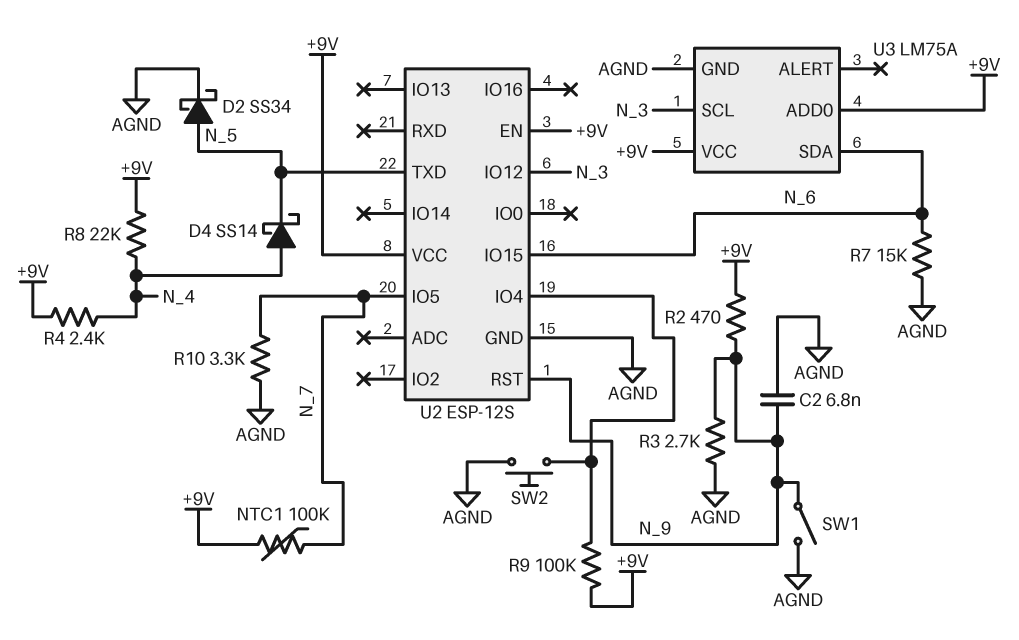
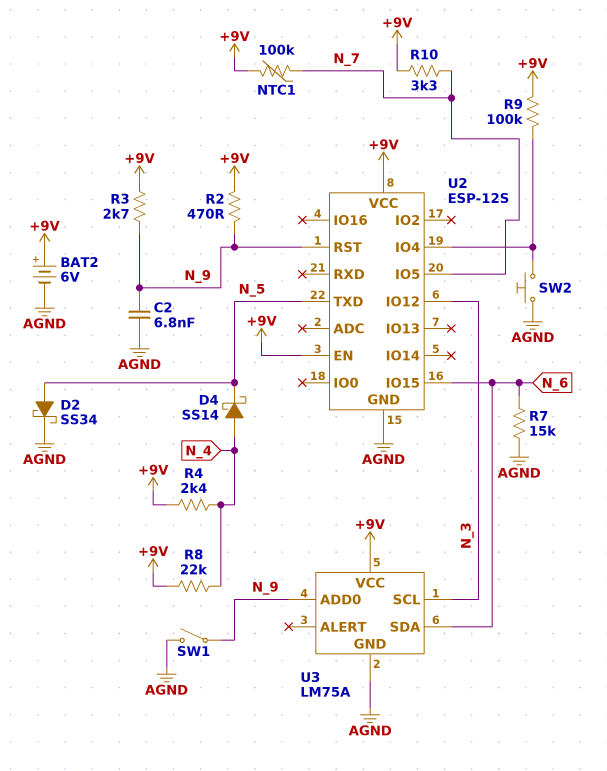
BAT2: none -> 6V (plus +9V, minus AGND)
R3: 2.7k (AGND, N_9) -> 2.7k (+9V, N_9)
R10: 3.3k (AGND, N_7) -> 3.3k (+9V, N_7)
U3 pin ADD0: +9V -> N_9

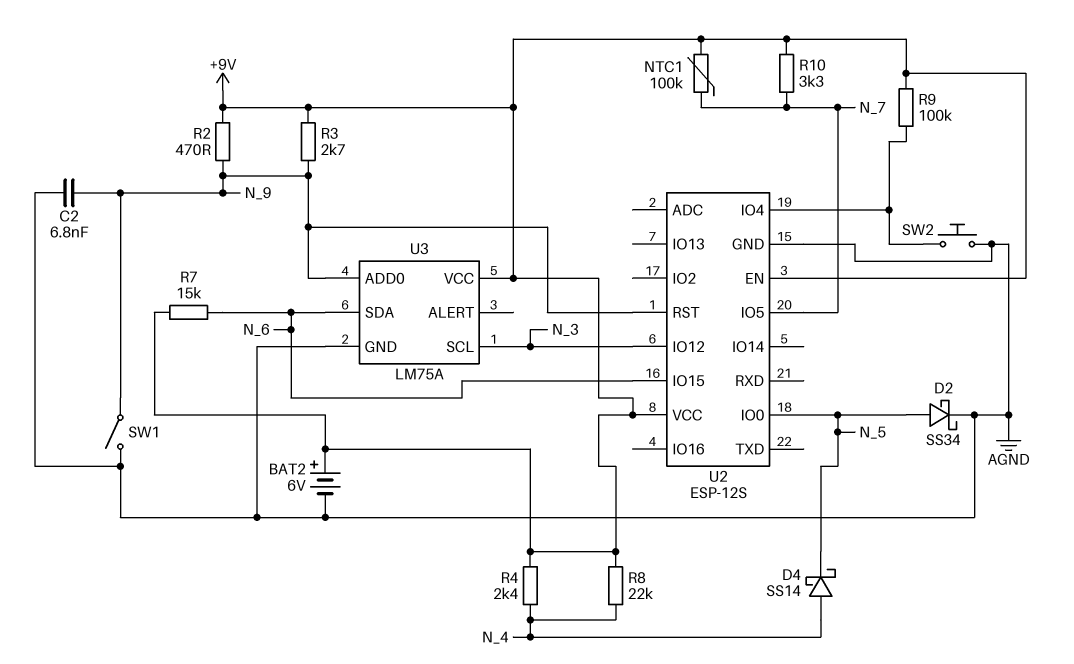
R7: 15k (AGND, N_6) -> 15k (+9V, N_6)
U2 pin IO0: none -> N_5
U2 pin TXD: N_5 -> none

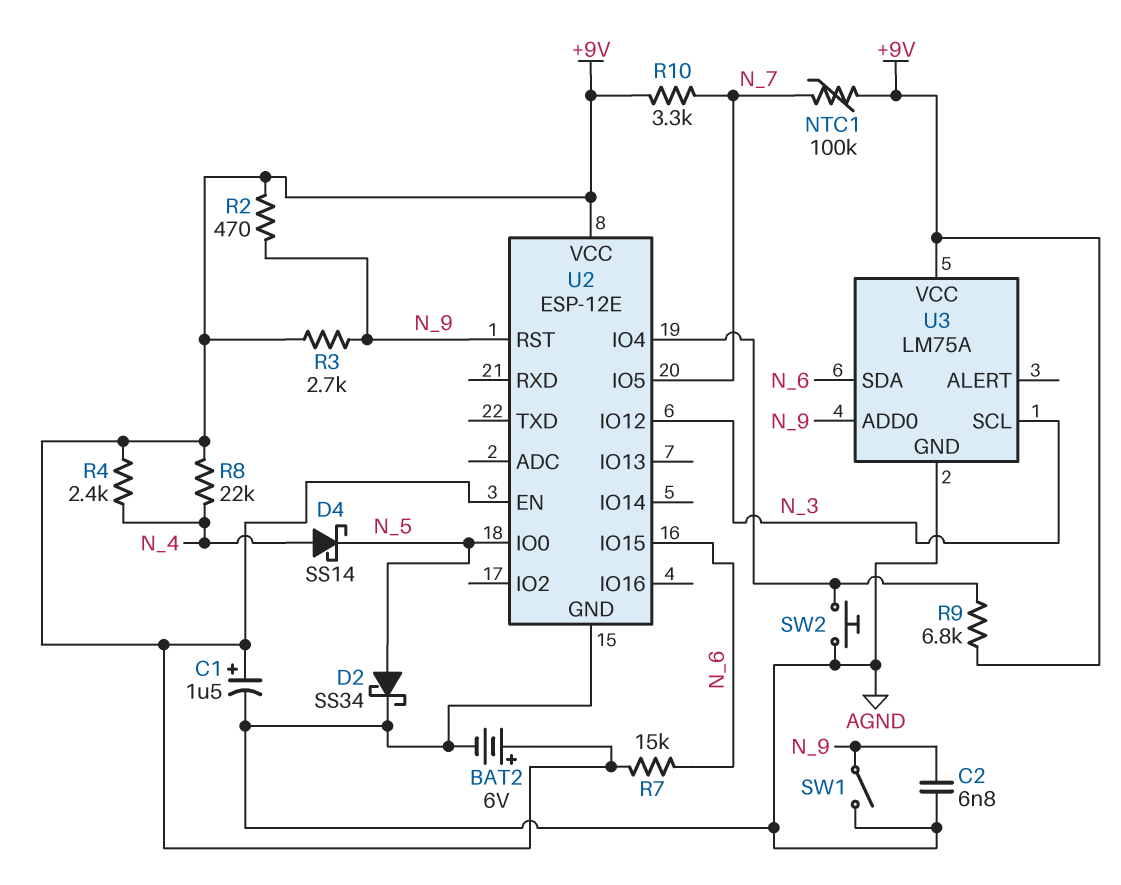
C1: none -> 1.5uF (plus +9V, minus AGND)
R9: 100k (+9V, U2/IO4) -> 6.8k (+9V, U2/IO4)
U2: ESP-12S -> ESP-12E

